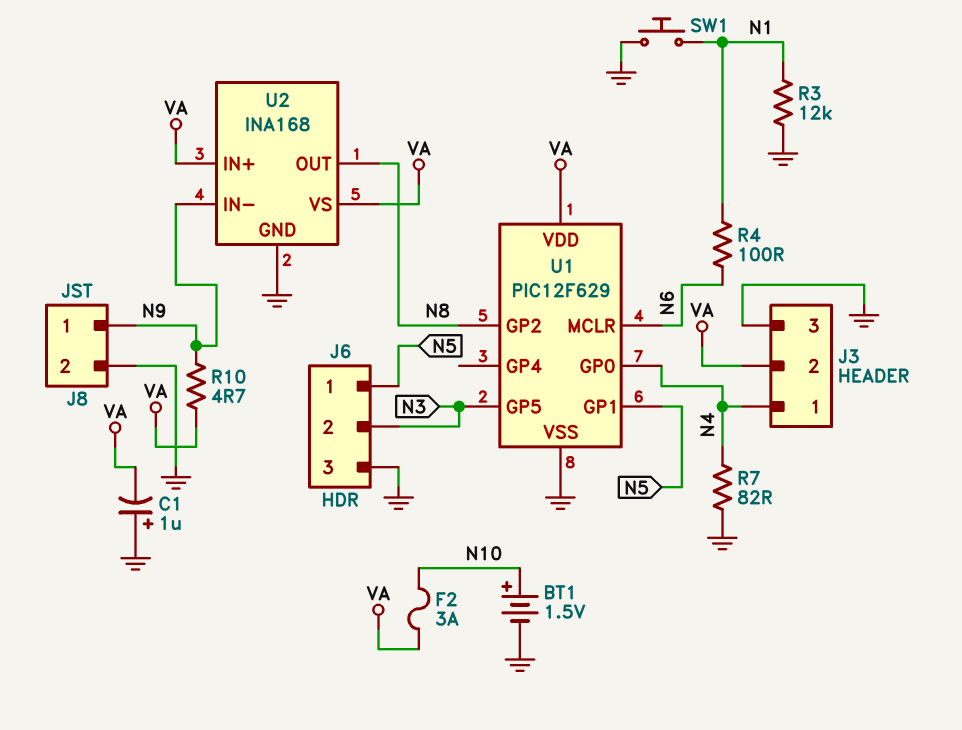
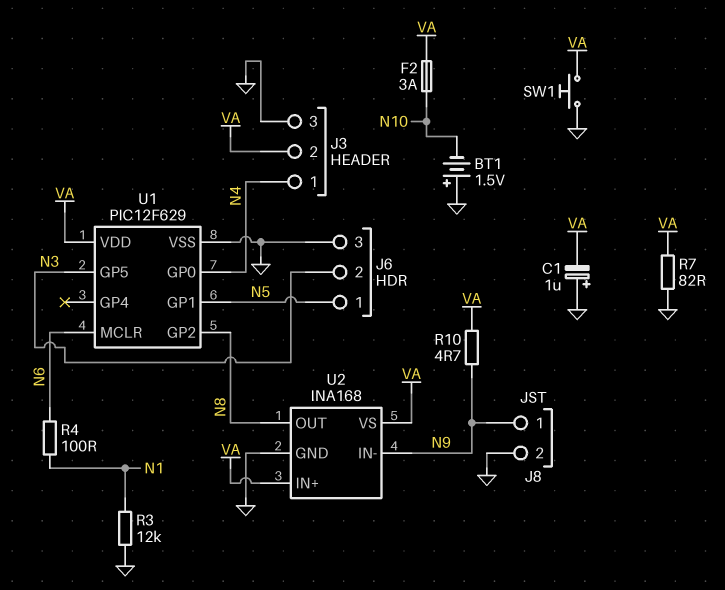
BT1: 1.5V (plus N10, minus GND) -> 1.5V (plus GND, minus N10)
R7: 82 (GND, N4) -> 82 (GND, VA)
SW1: button (GND, N1) -> button (GND, VA)

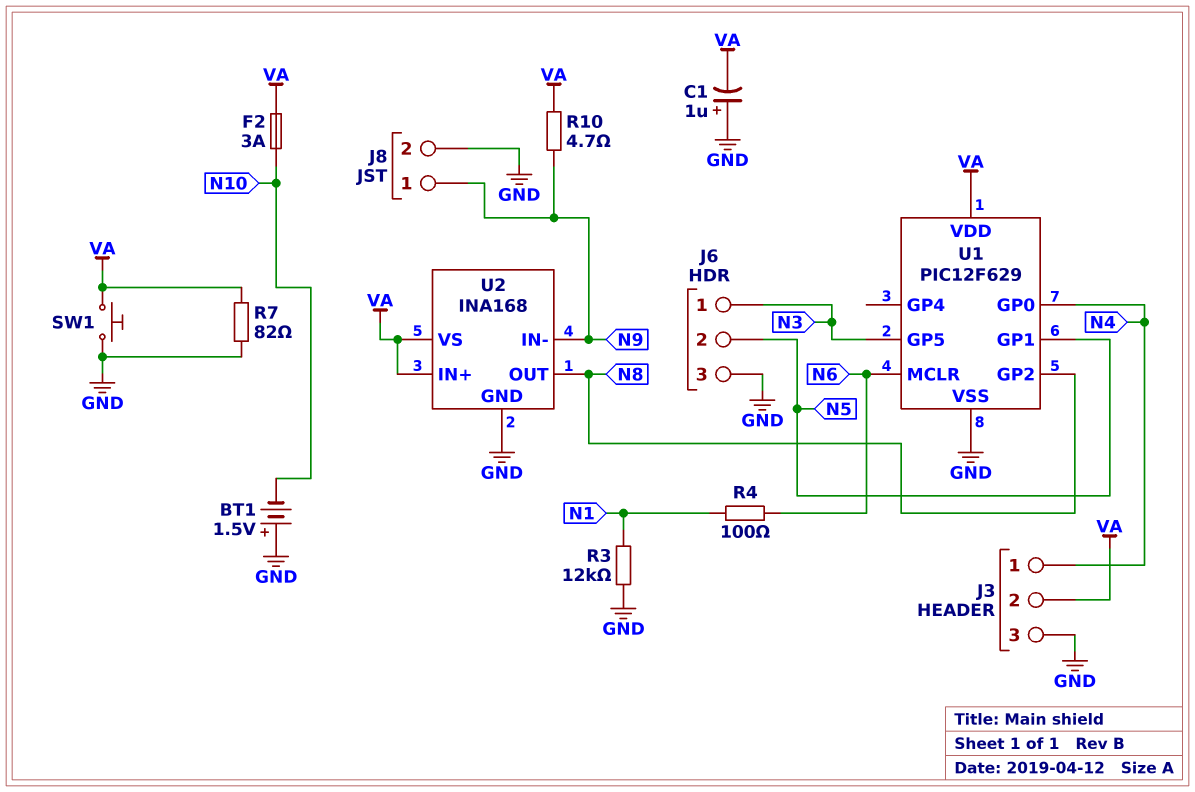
J6 pin 1: N5 -> N3
J6 pin 2: N3 -> N5

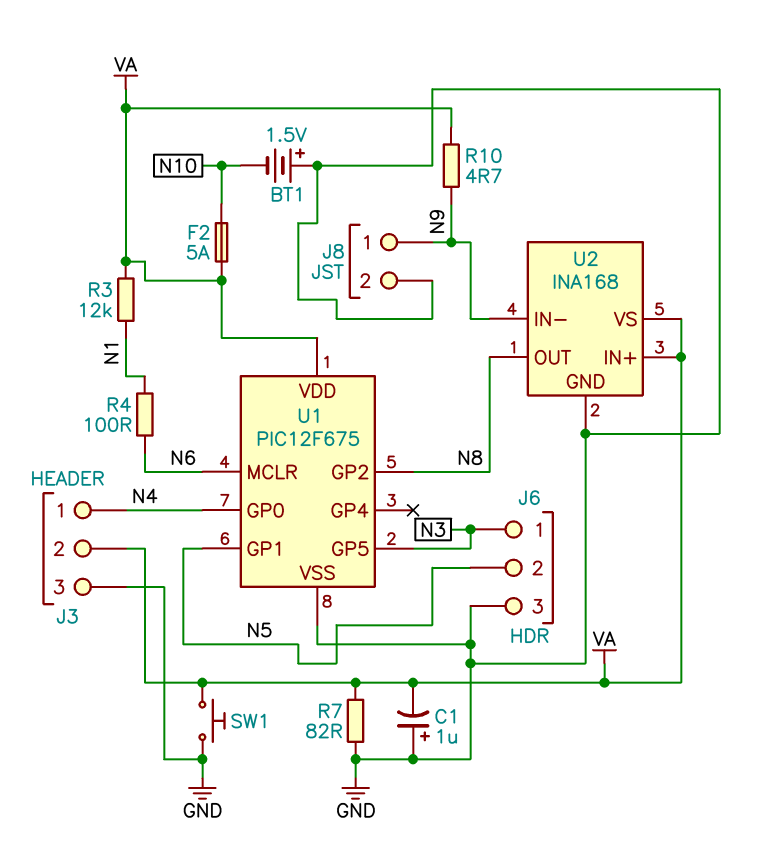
F2: 3A (N10, VA) -> 5A (N10, VA)
R3: 12k (GND, N1) -> 12k (N1, VA)
U1: PIC12F629 -> PIC12F675

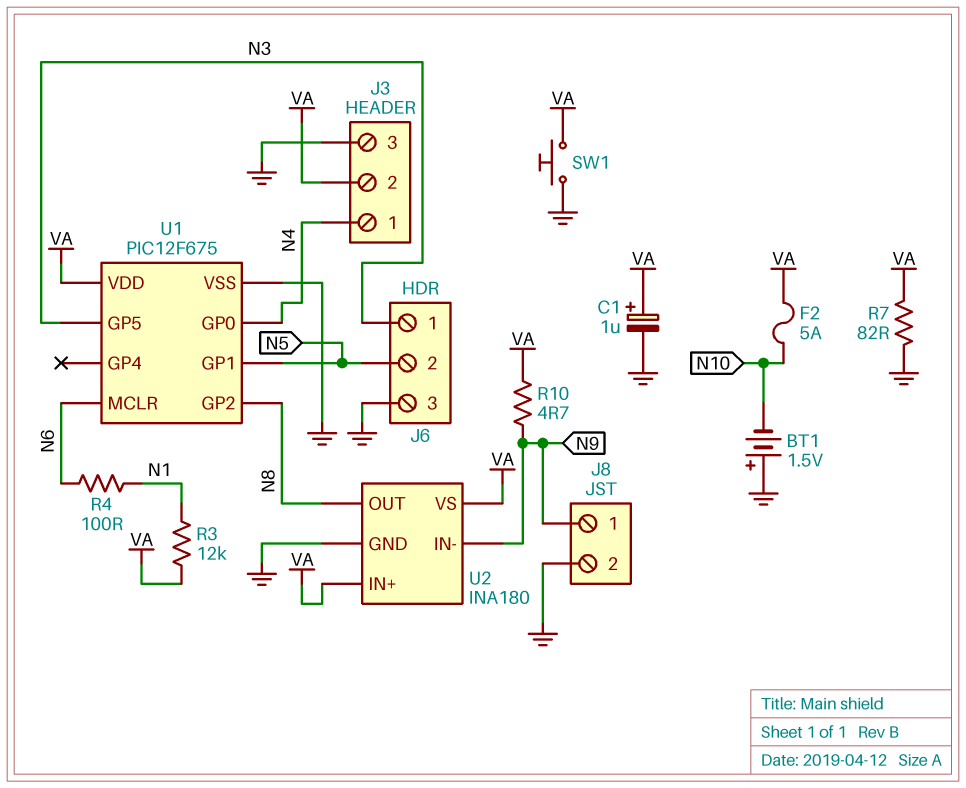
C1: 1uF (plus GND, minus VA) -> 1uF (plus VA, minus GND)
U2: INA168 -> INA180

